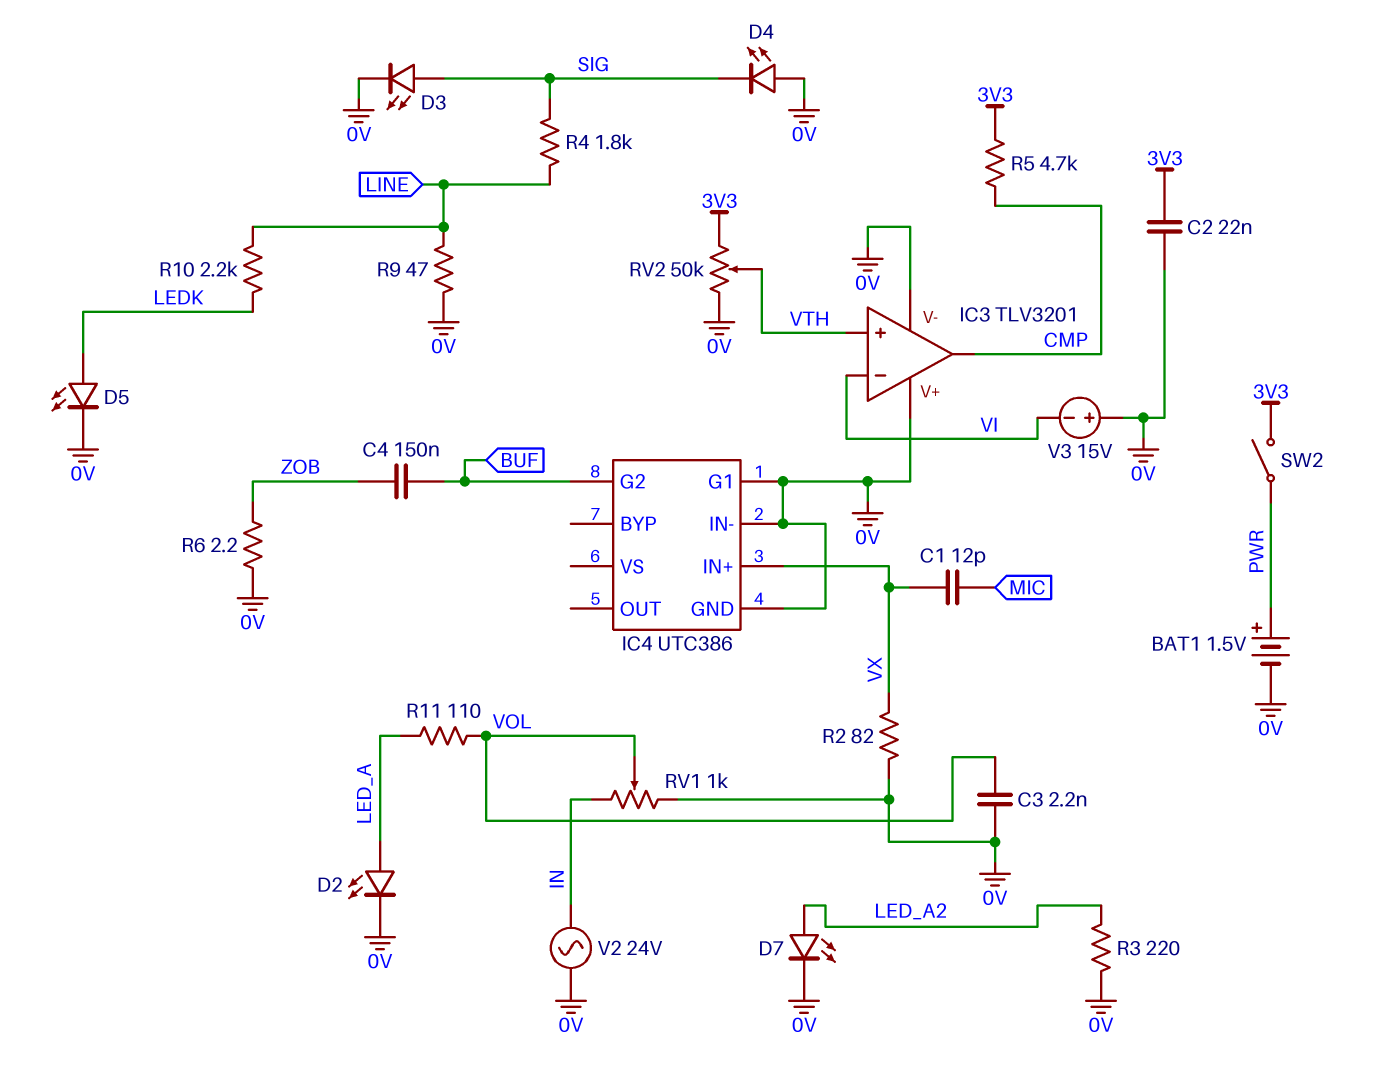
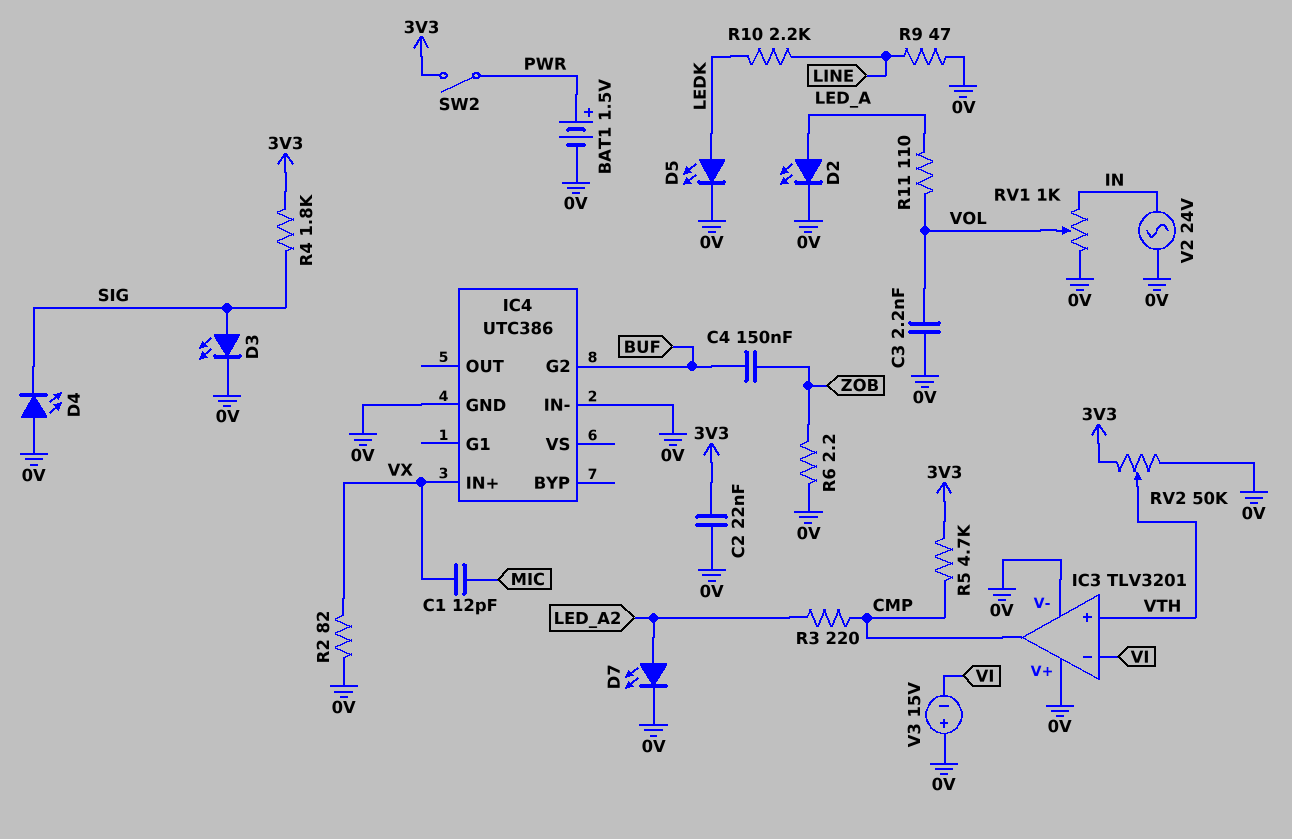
IC4 pin G1: 0V -> none
R3: 220 (0V, LED_A2) -> 220 (CMP, LED_A2)
R4: 1.8k (LINE, SIG) -> 1.8k (3V3, SIG)

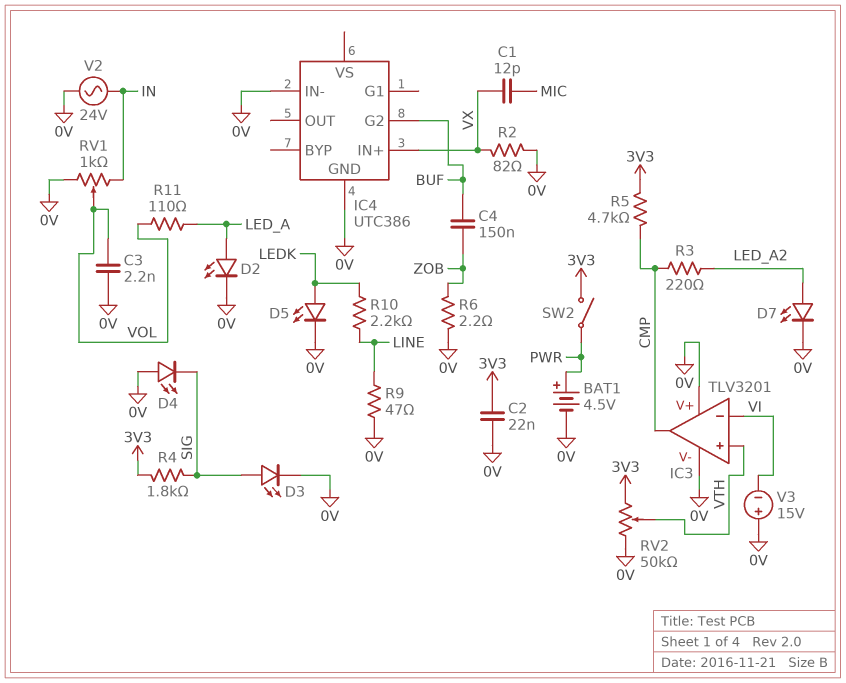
BAT1: 1.5V (plus PWR, minus 0V) -> 4.5V (plus PWR, minus 0V)

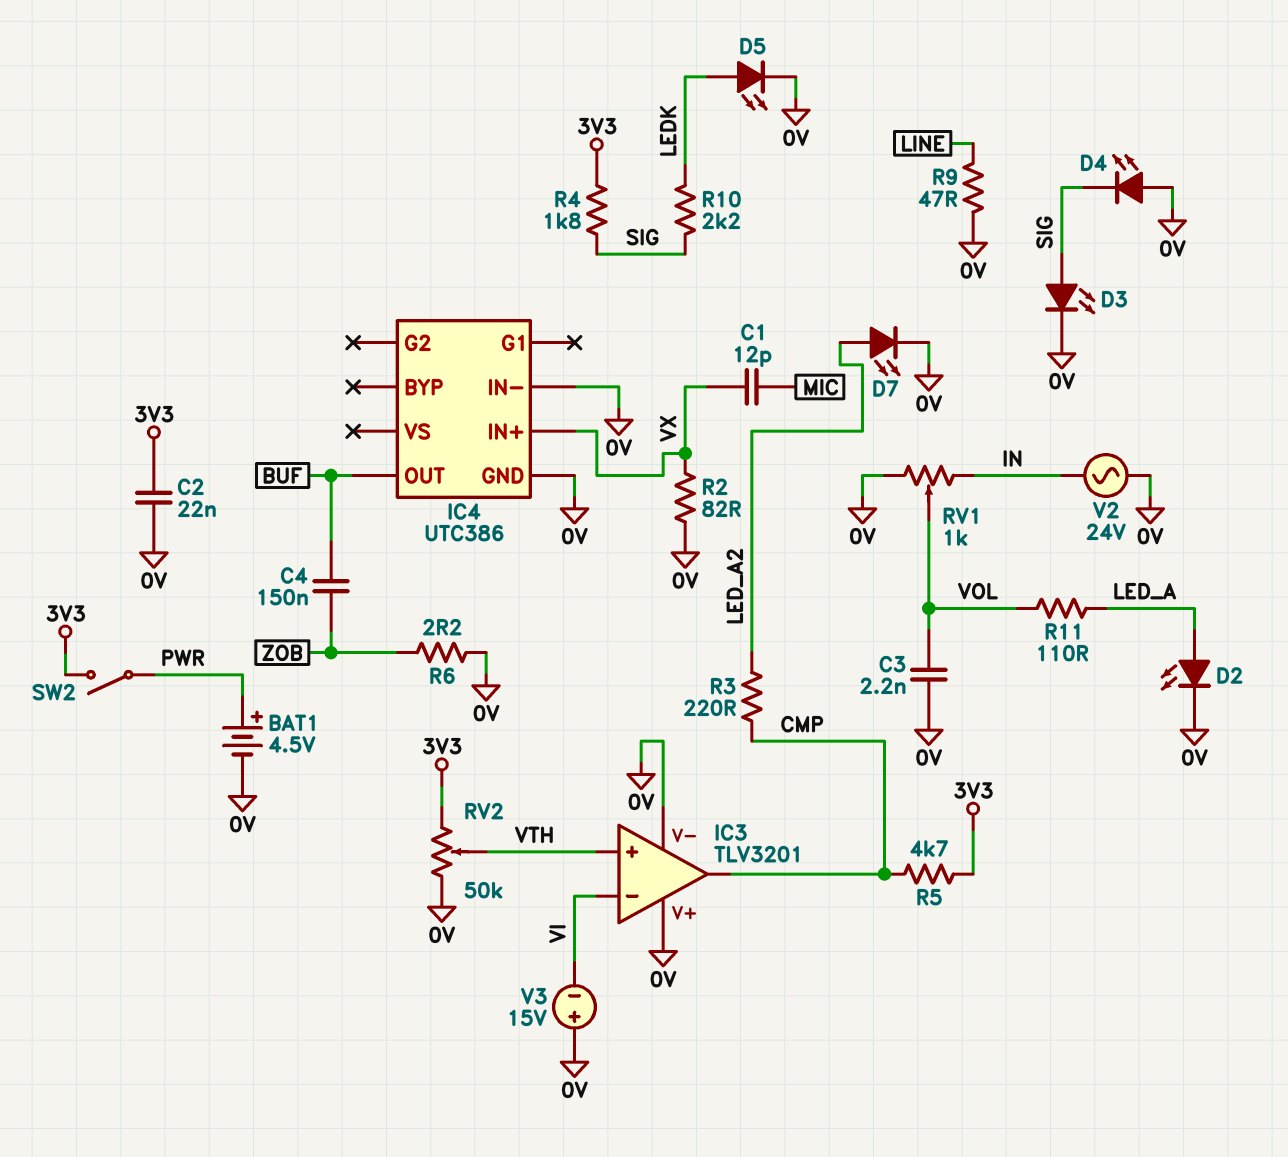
IC4 pin G2: BUF -> none
IC4 pin OUT: none -> BUF
R10: 2.2k (LEDK, LINE) -> 2.2k (LEDK, SIG)

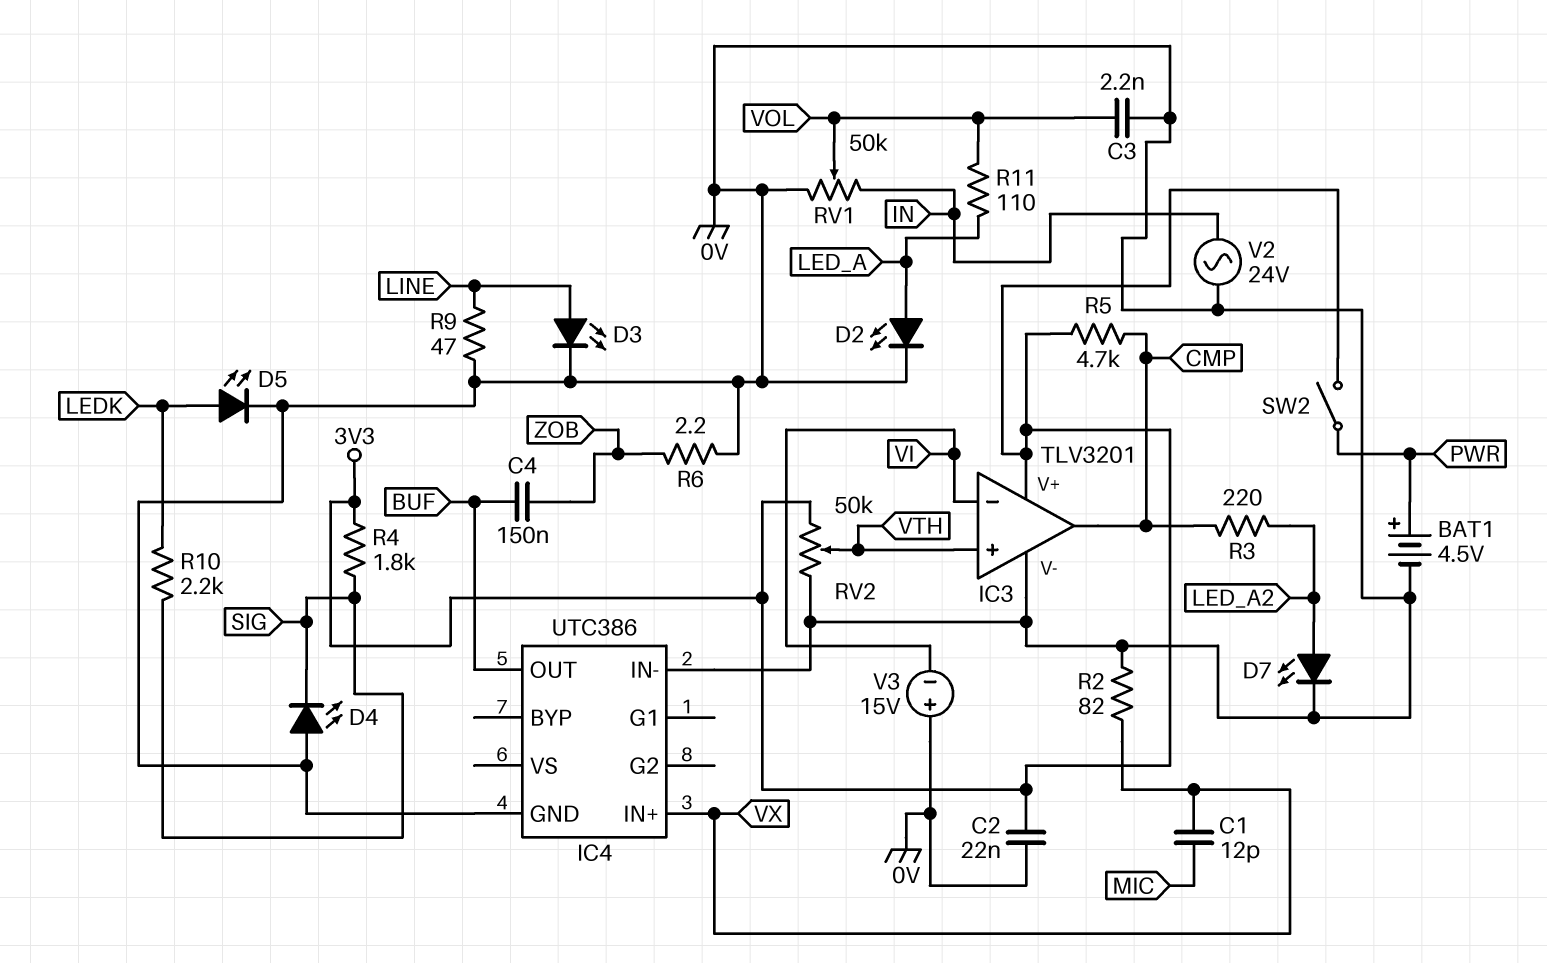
D3: LED (A SIG, K 0V) -> LED (A LINE, K 0V)
IC3 pin V+: 0V -> 3V3
RV1: 1k (0V, IN, wiper VOL) -> 50k (0V, IN, wiper VOL)

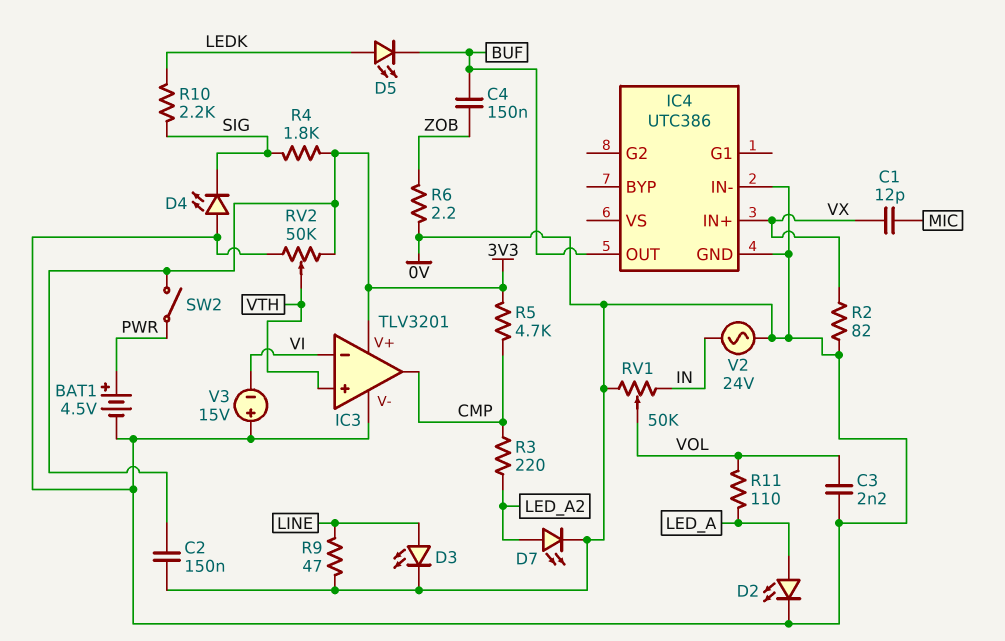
C2: 22nF (0V, 3V3) -> 150nF (0V, 3V3)
D5: LED (A LEDK, K 0V) -> LED (A LEDK, K BUF)

